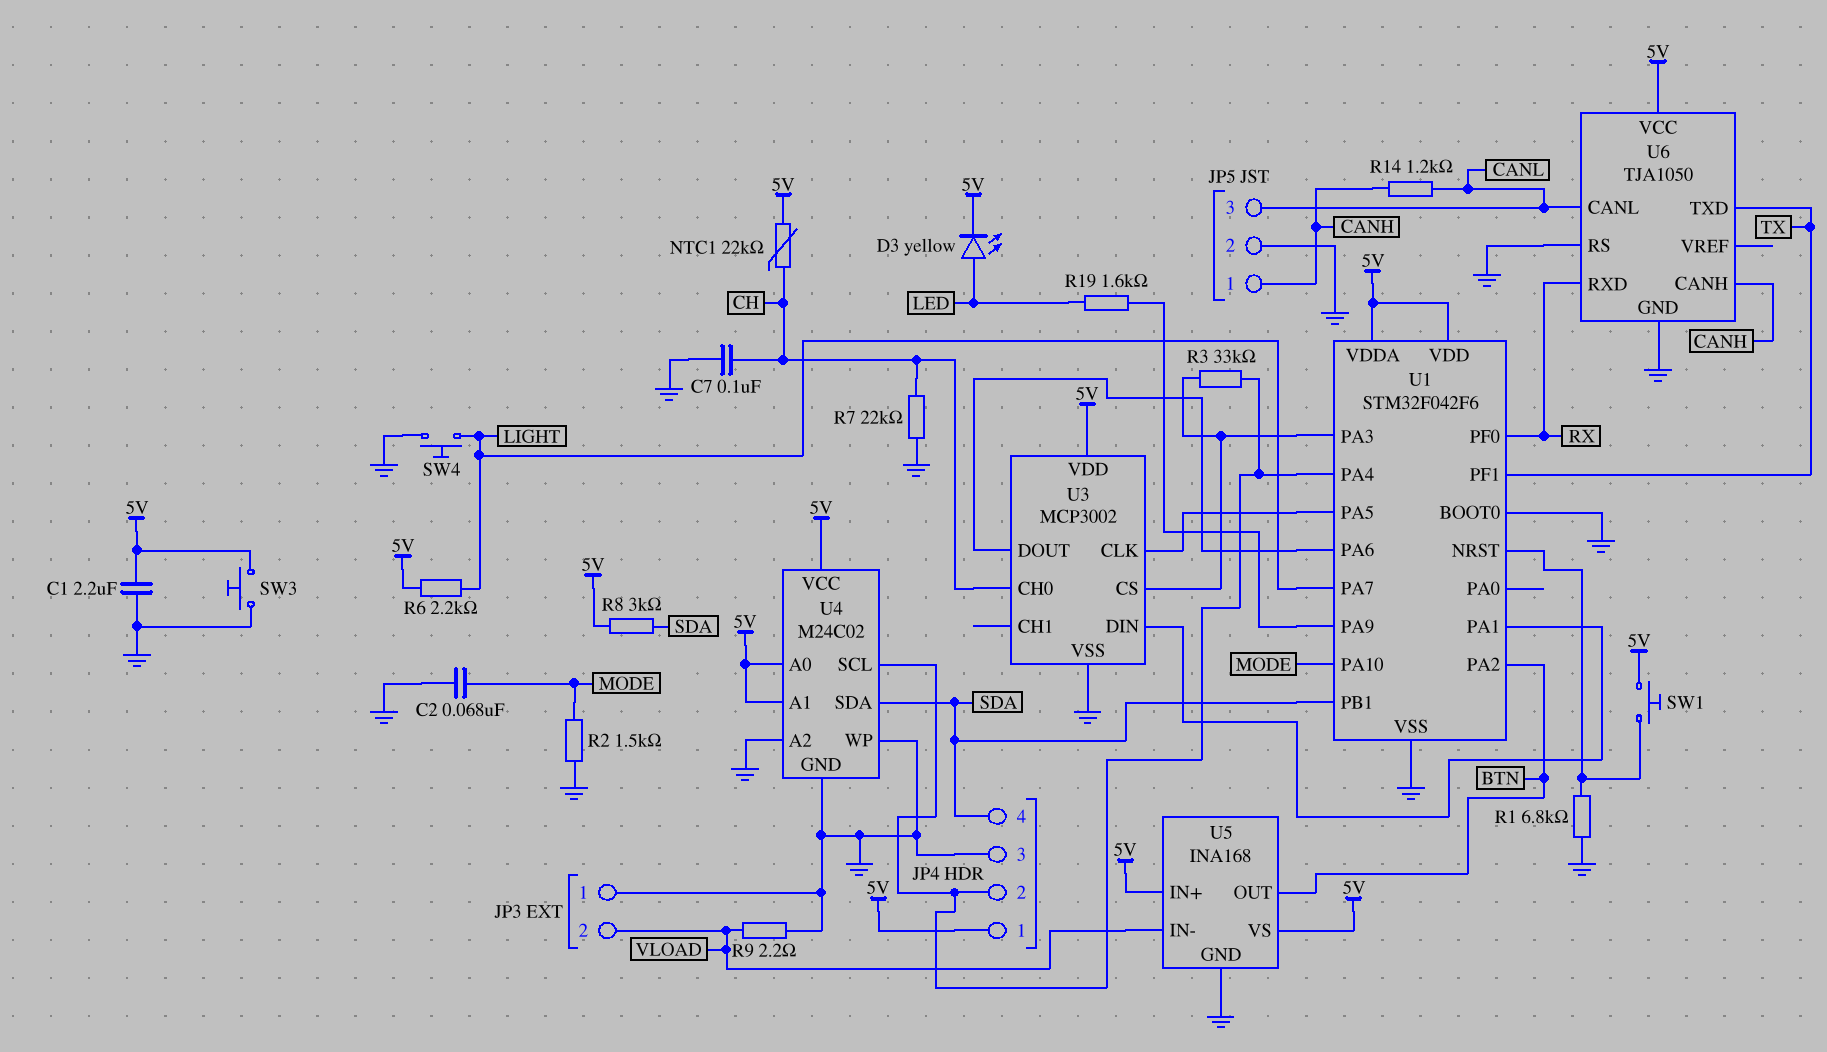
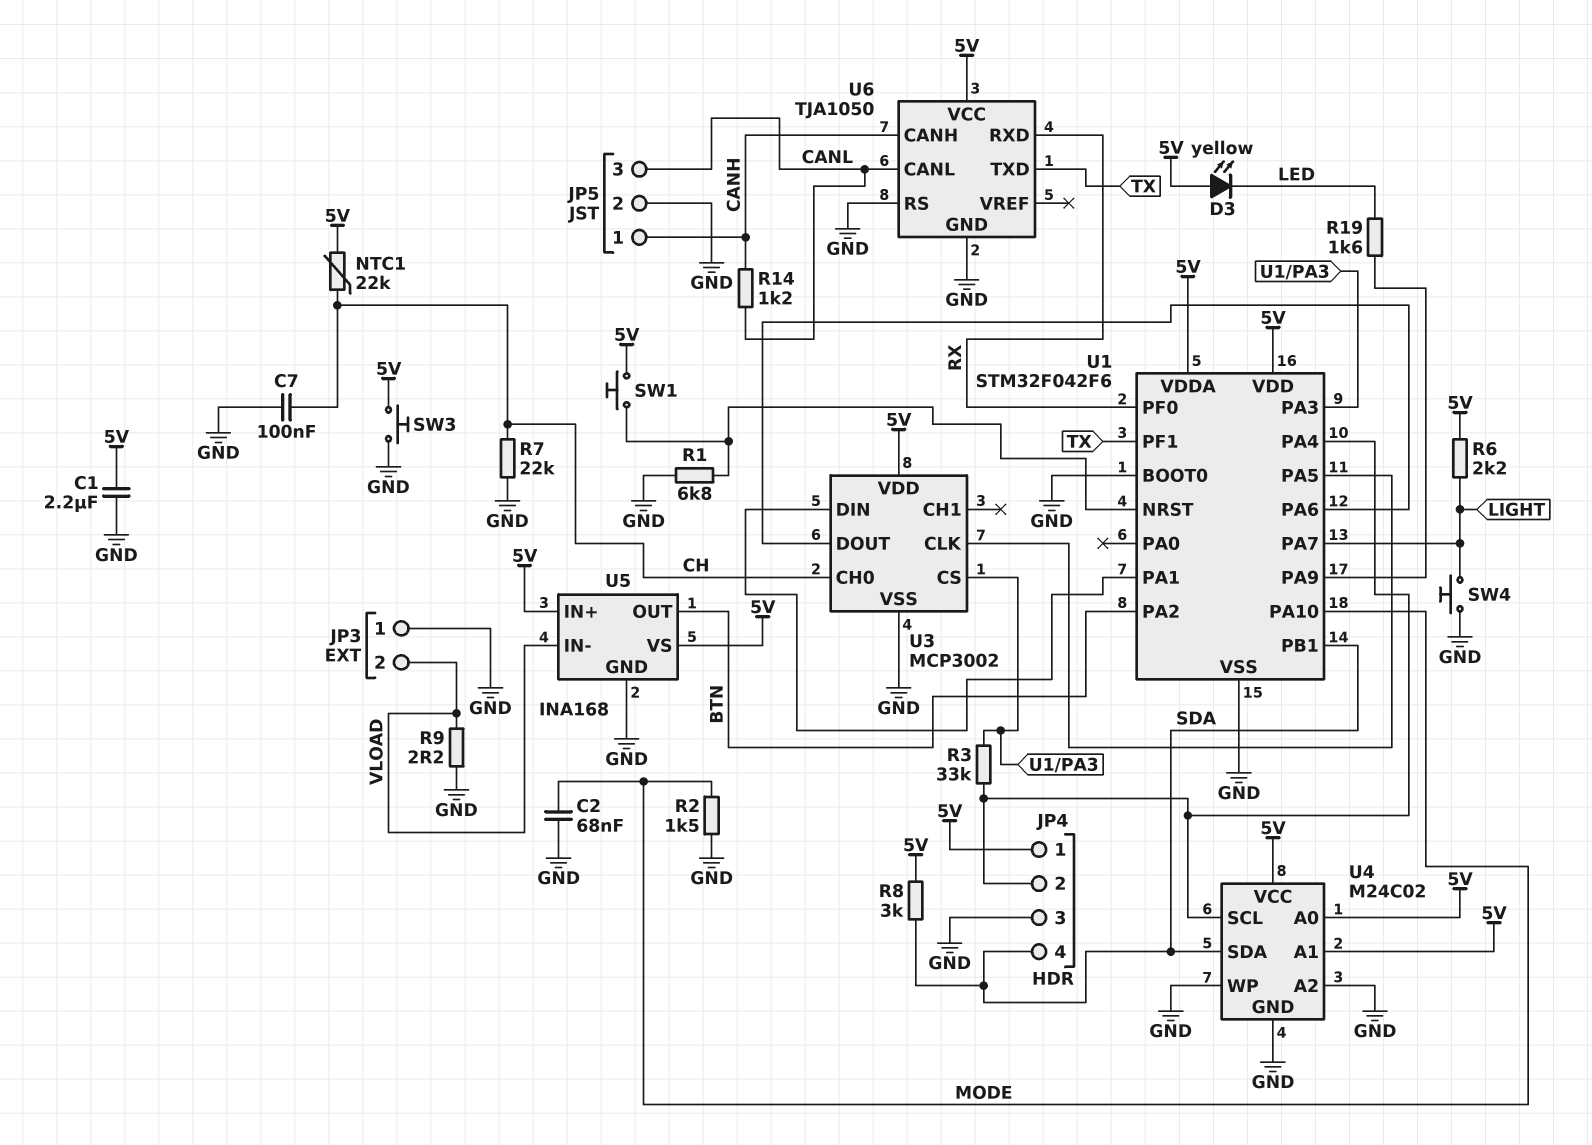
D3: LED yellow (A LED, K 5V) -> LED yellow (A 5V, K LED)

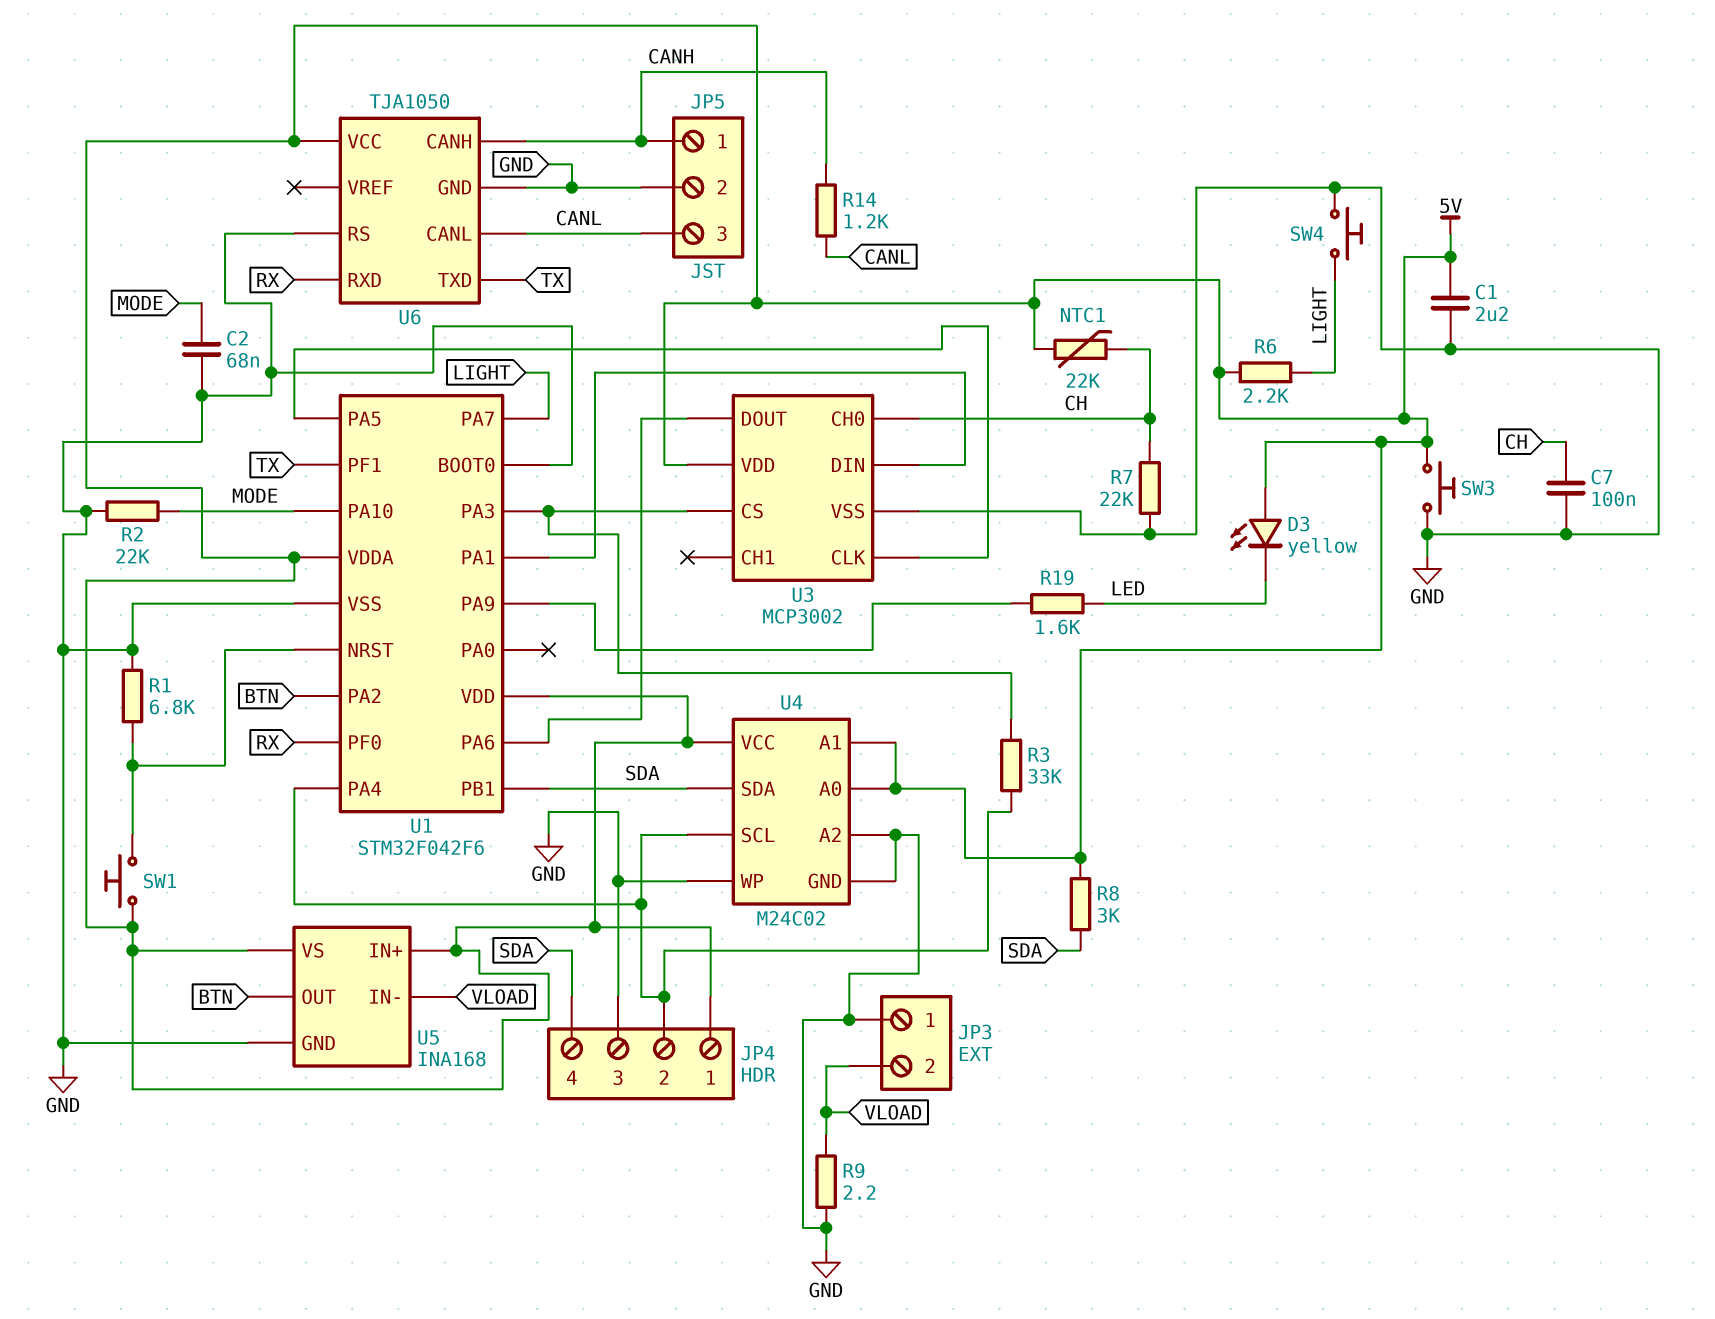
R2: 1.5k (GND, MODE) -> 22k (GND, MODE)

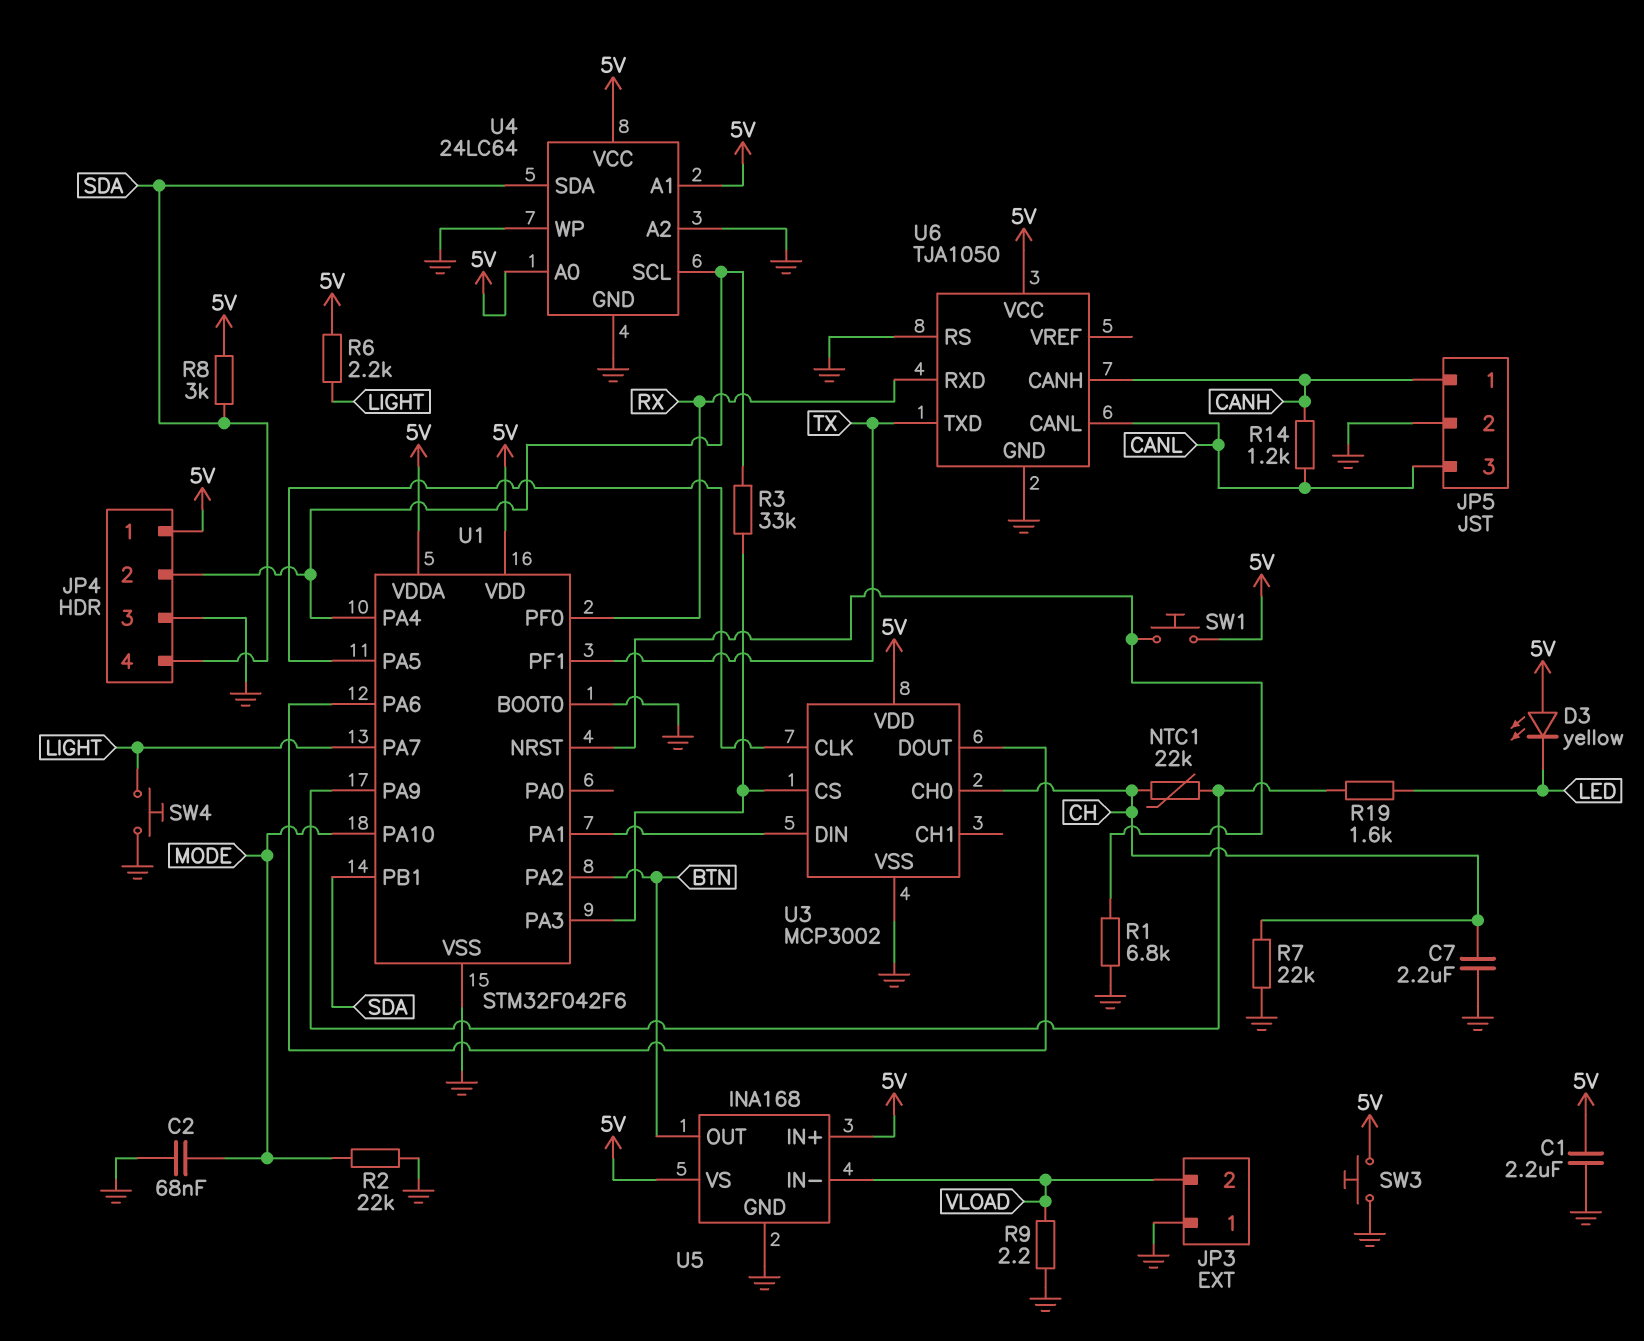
C7: 100nF (CH, GND) -> 2.2uF (CH, GND)
NTC1: 22k (5V, CH) -> 22k (CH, U1/PA9)
U4: M24C02 -> 24LC64

